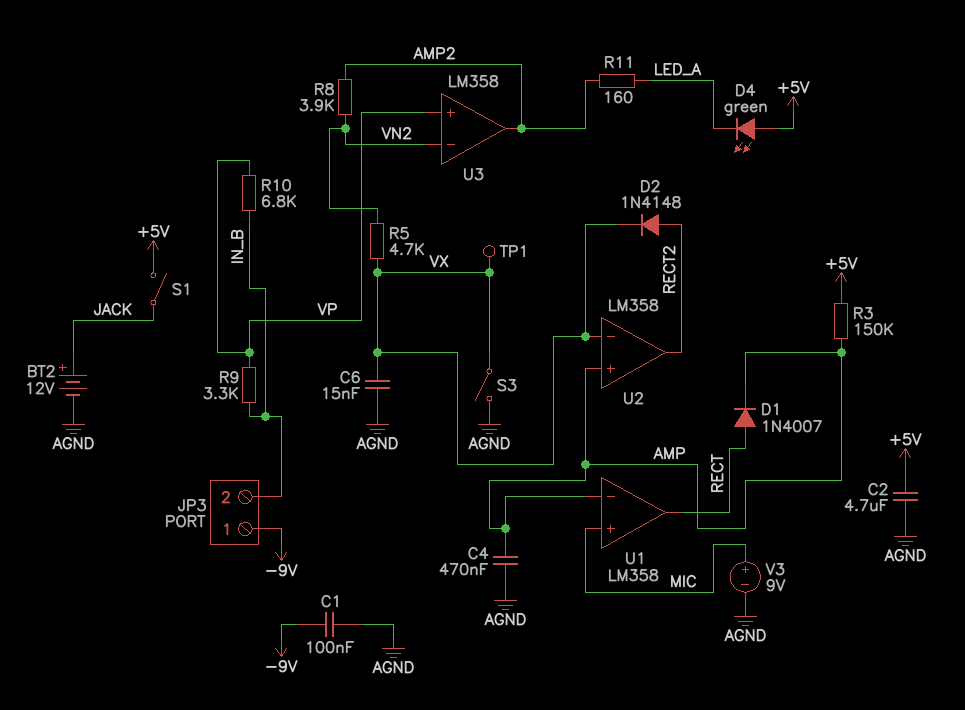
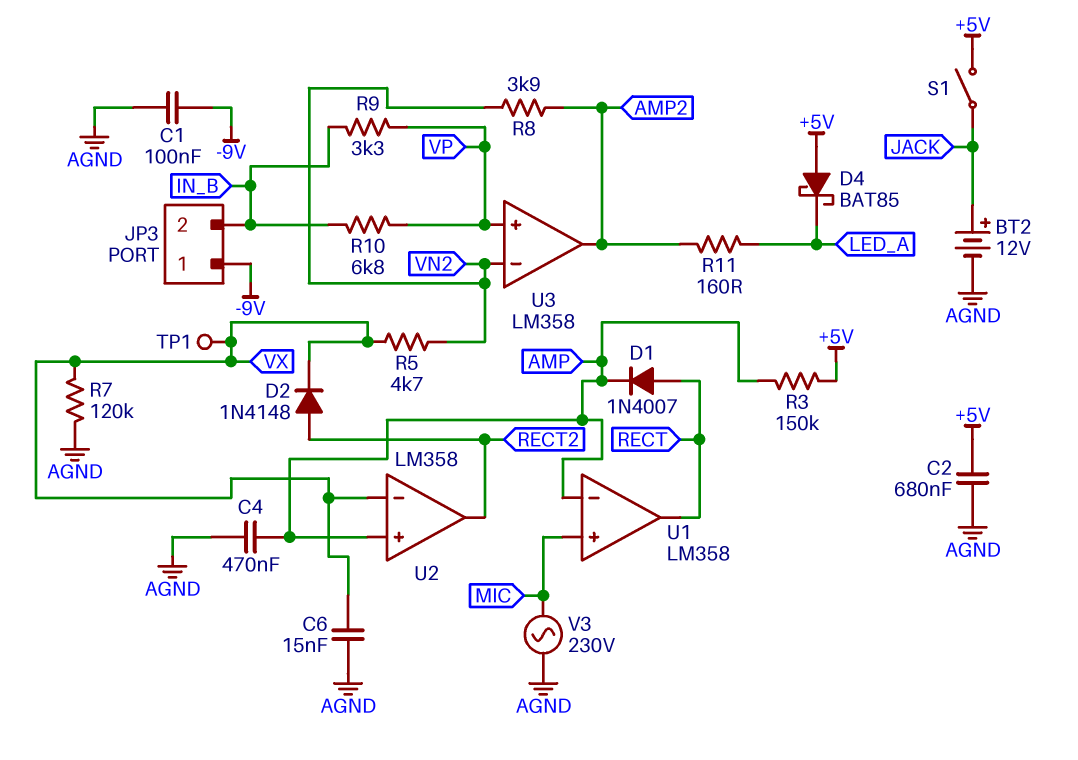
C2: 4.7uF (+5V, AGND) -> 680nF (+5V, AGND)
D4: LED green (A +5V, K LED_A) -> schottky BAT85 (A +5V, K LED_A)
R7: none -> 120k (AGND, VX)
S3: switch (AGND, VX) -> none
V3: 9V (plus MIC, minus AGND) -> AC 230V (AGND, MIC)

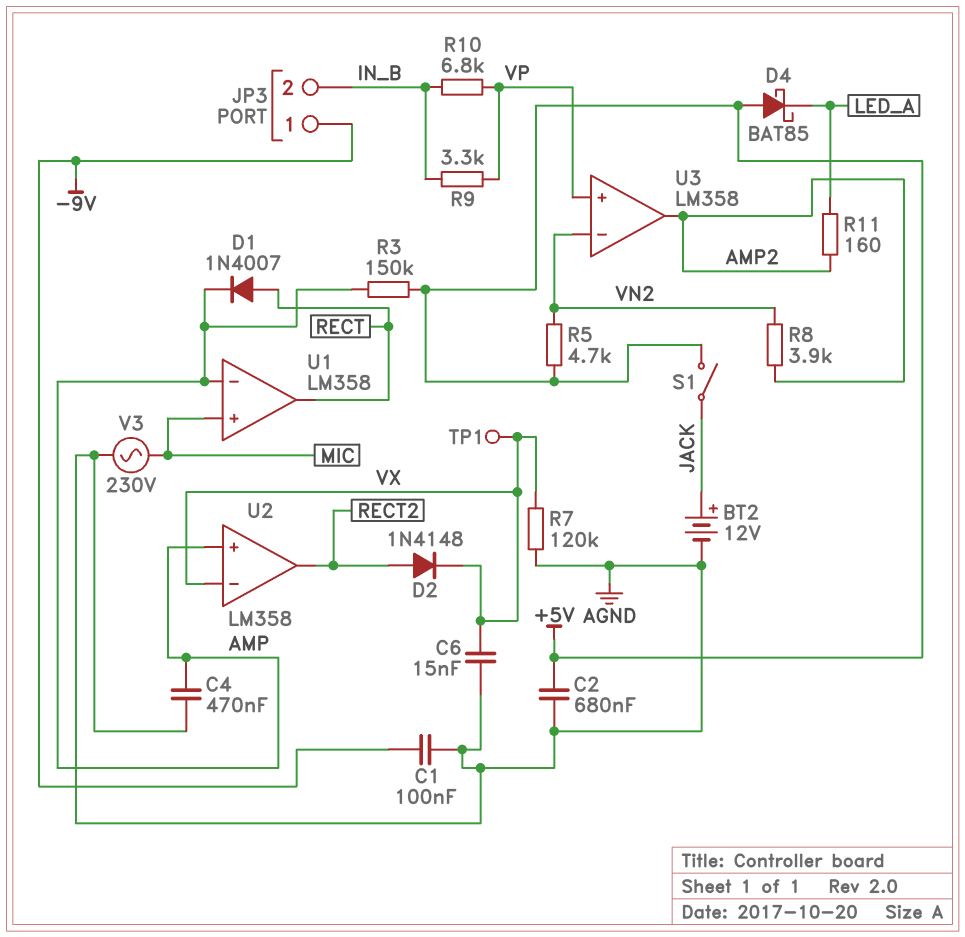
R5: 4.7k (VN2, VX) -> 4.7k (+5V, VN2)

